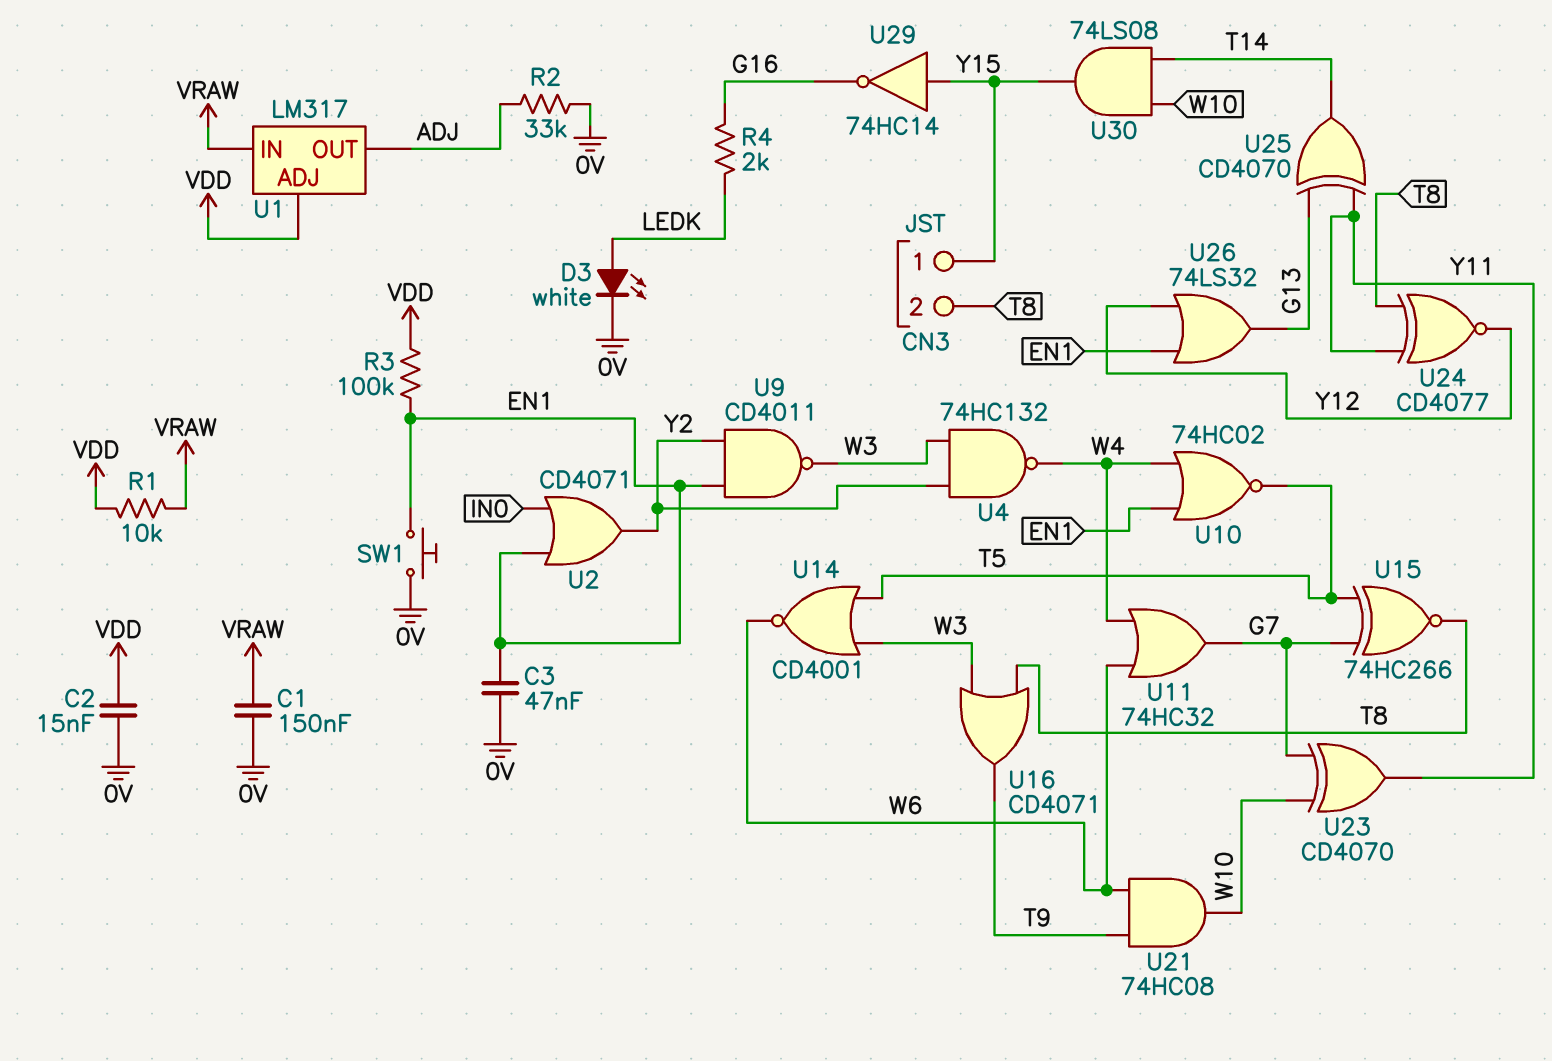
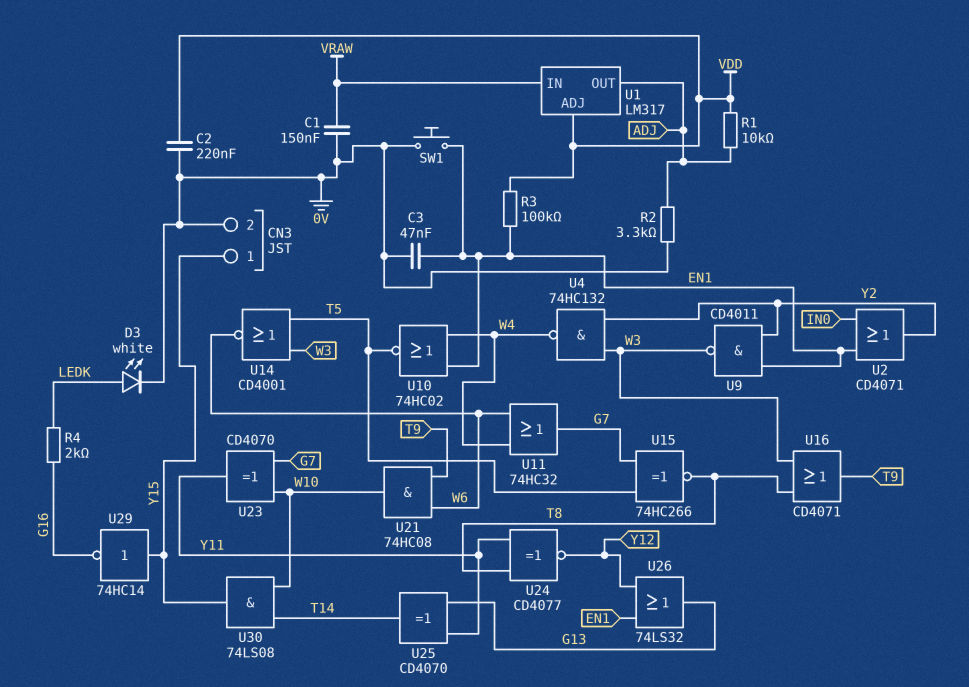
C2: 15nF (0V, VDD) -> 220nF (0V, VDD)
CN3 pin 2: T8 -> 0V
R1: 10k (VDD, VRAW) -> 10k (ADJ, VDD)
R2: 33k (0V, ADJ) -> 3.3k (0V, ADJ)

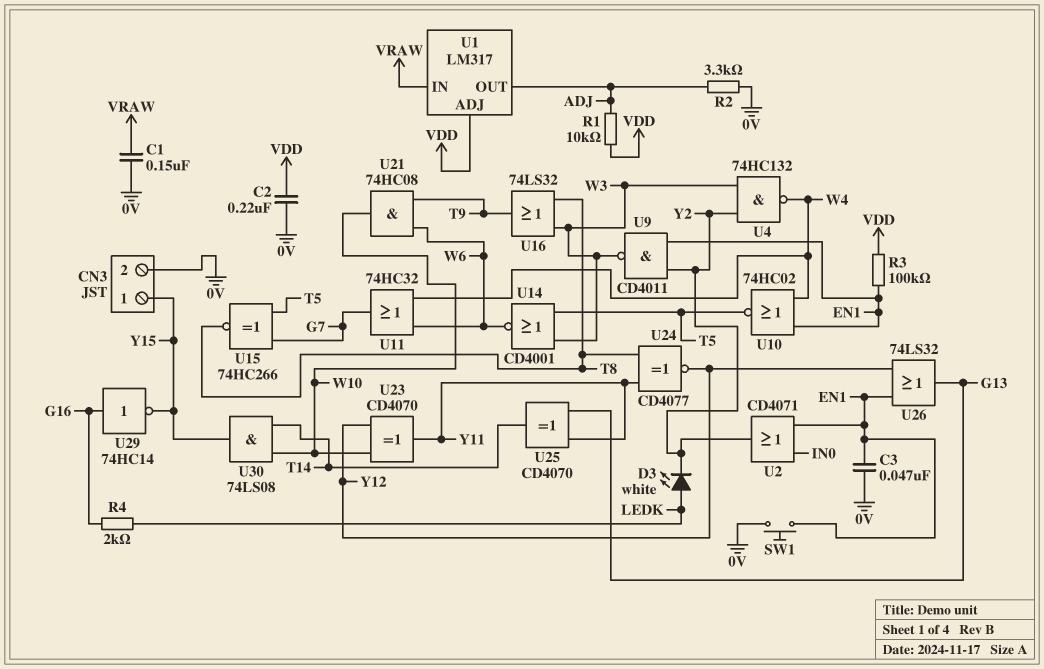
D3: LED white (A LEDK, K 0V) -> LED white (A LEDK, K Y2)
U16: OR CD4071 (in T8, in W3, out T9) -> OR 74LS32 (in T8, in W3, out T9)
U23: XOR CD4070 (in G7, in W10, out Y11) -> XOR CD4070 (in W10, in Y12, out Y11)
U29: NOT 74HC14 (in Y15, out G16) -> NOT 74HC14 (in G16, out Y15)

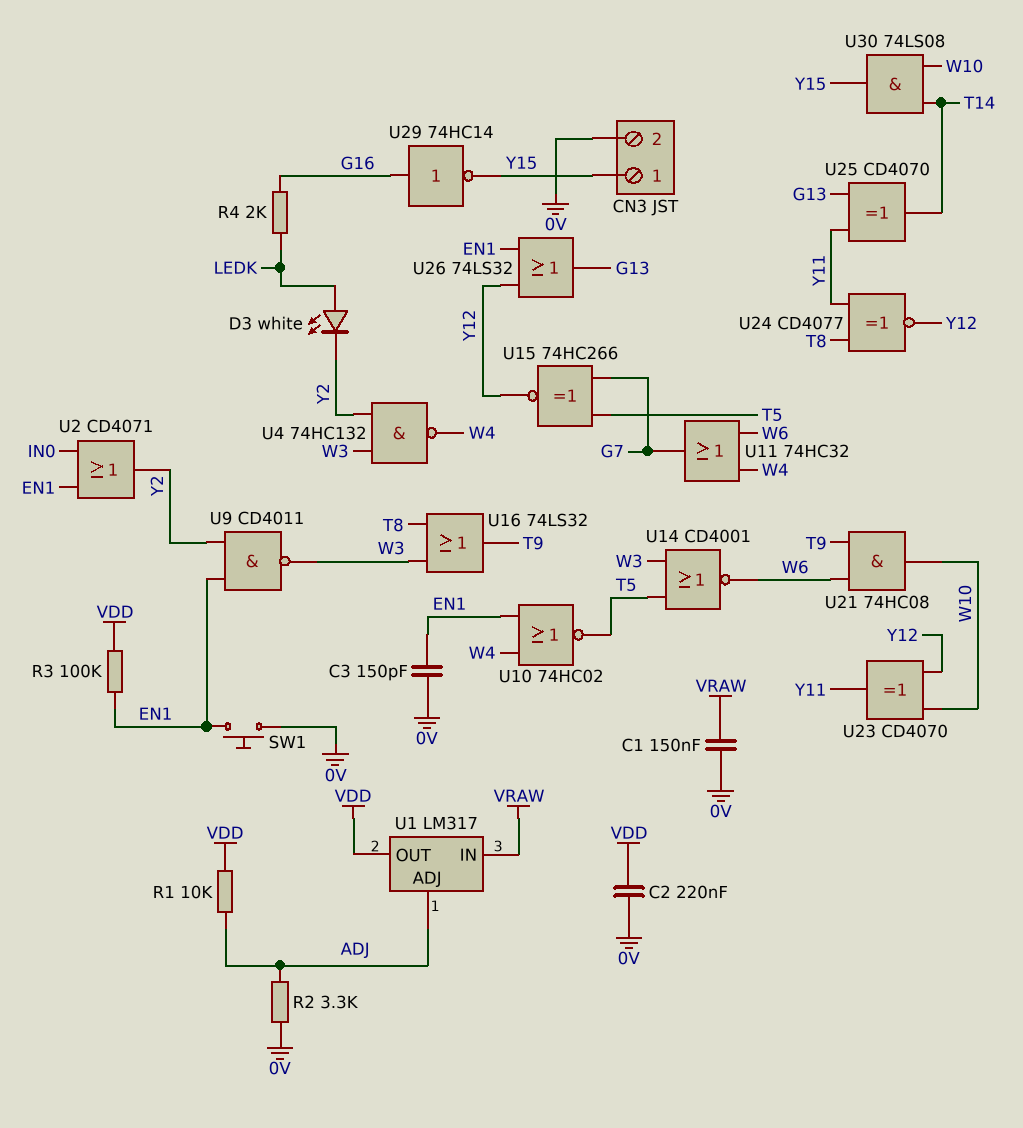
C3: 47nF (0V, EN1) -> 150pF (0V, EN1)
U1 pin ADJ: VDD -> ADJ
U1 pin OUT: ADJ -> VDD
U15: XNOR 74HC266 (in G7, in T5, out T8) -> XNOR 74HC266 (in G7, in T5, out Y12)

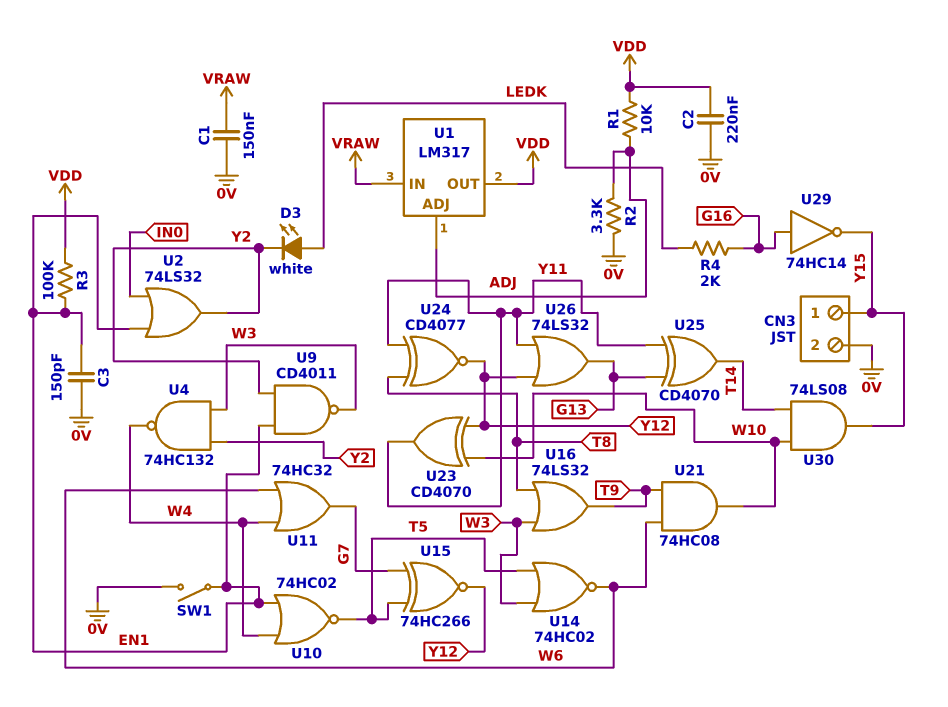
SW1: button (0V, EN1) -> switch (0V, EN1)
U2: OR CD4071 (in EN1, in IN0, out Y2) -> OR 74LS32 (in EN1, in IN0, out Y2)
U14: NOR CD4001 (in T5, in W3, out W6) -> NOR 74HC02 (in T5, in W3, out W6)
U26: OR 74LS32 (in EN1, in Y12, out G13) -> OR 74LS32 (in Y11, in Y12, out G13)

